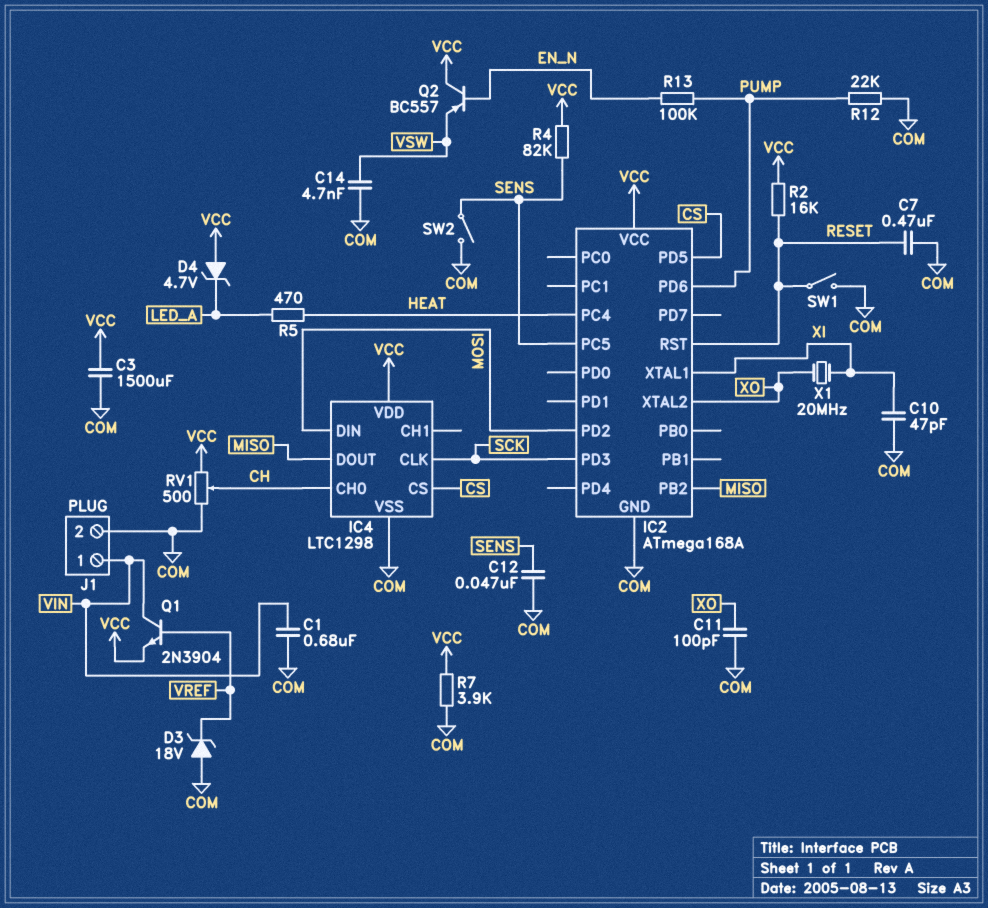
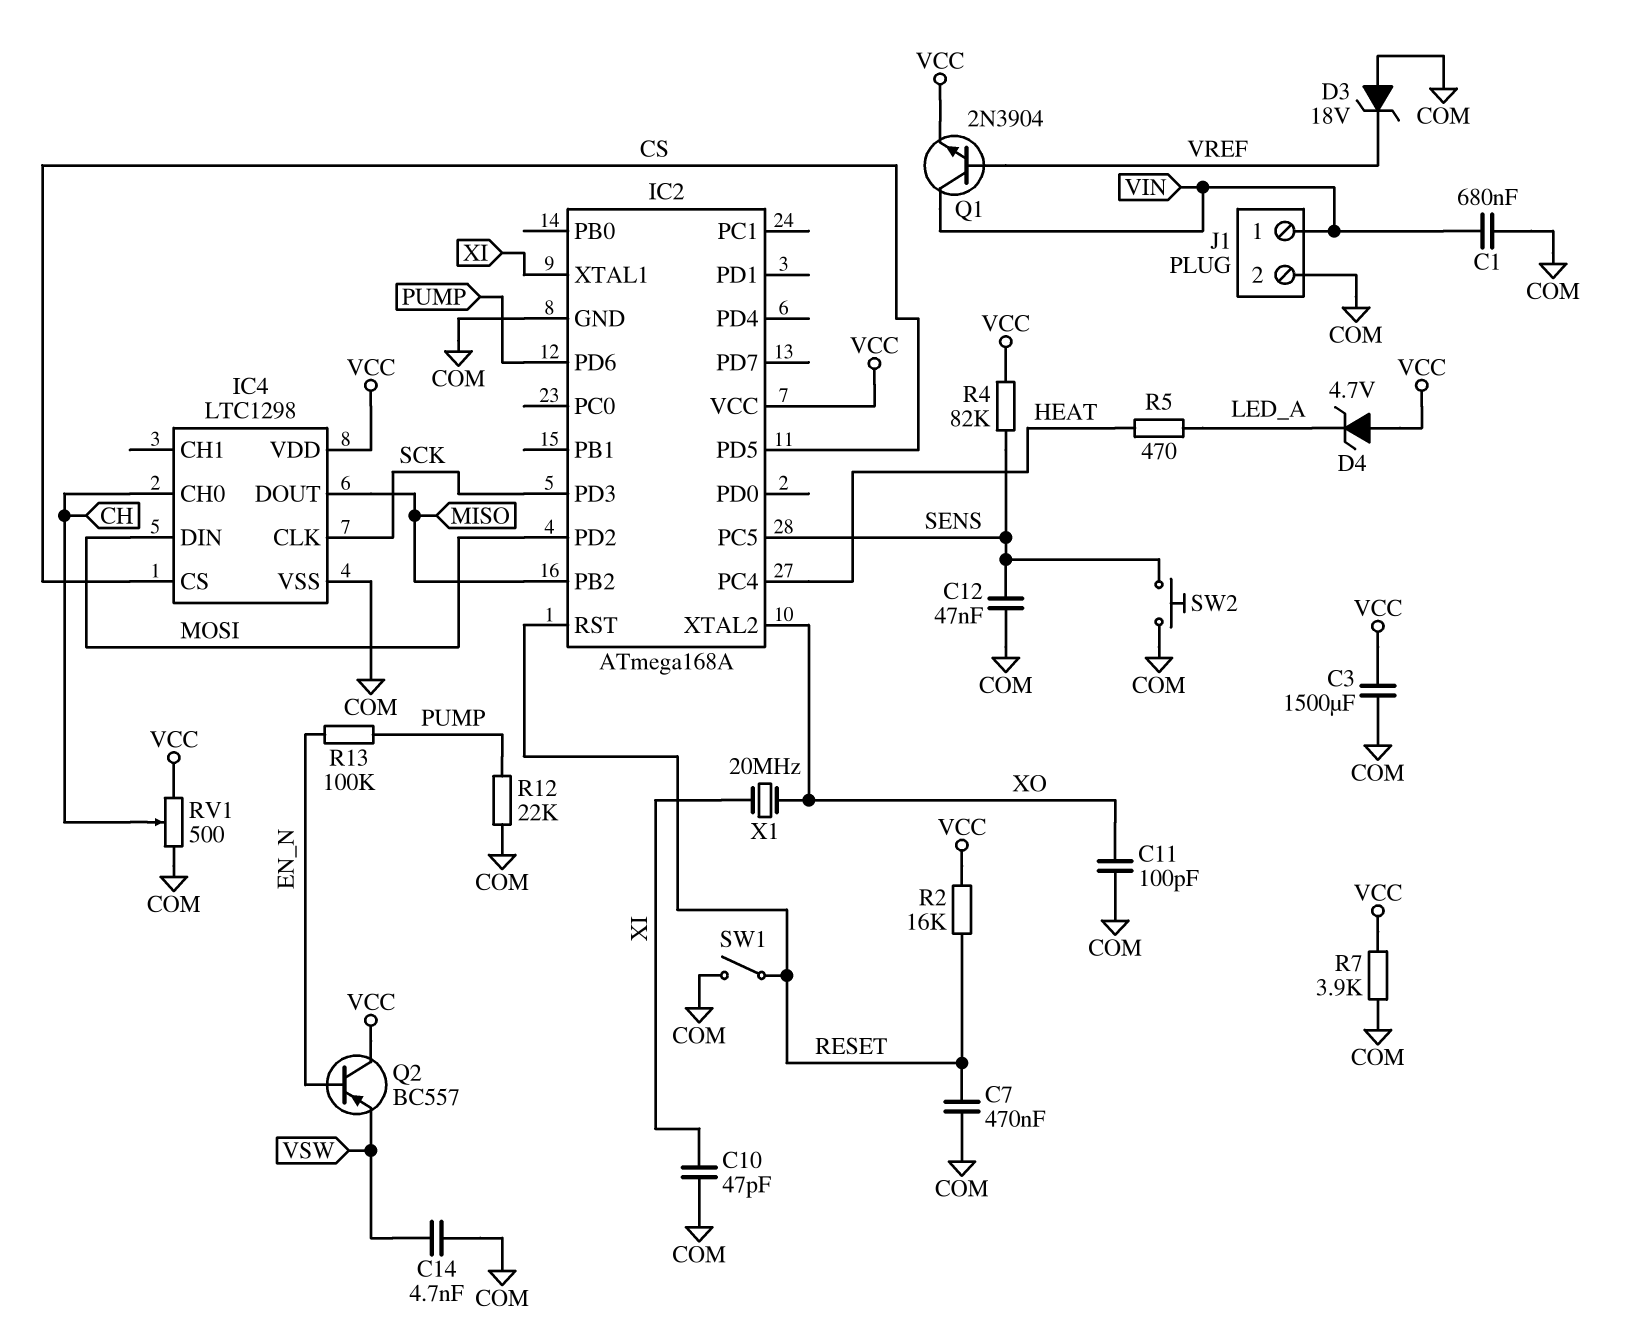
SW2: switch (COM, SENS) -> button (COM, SENS)

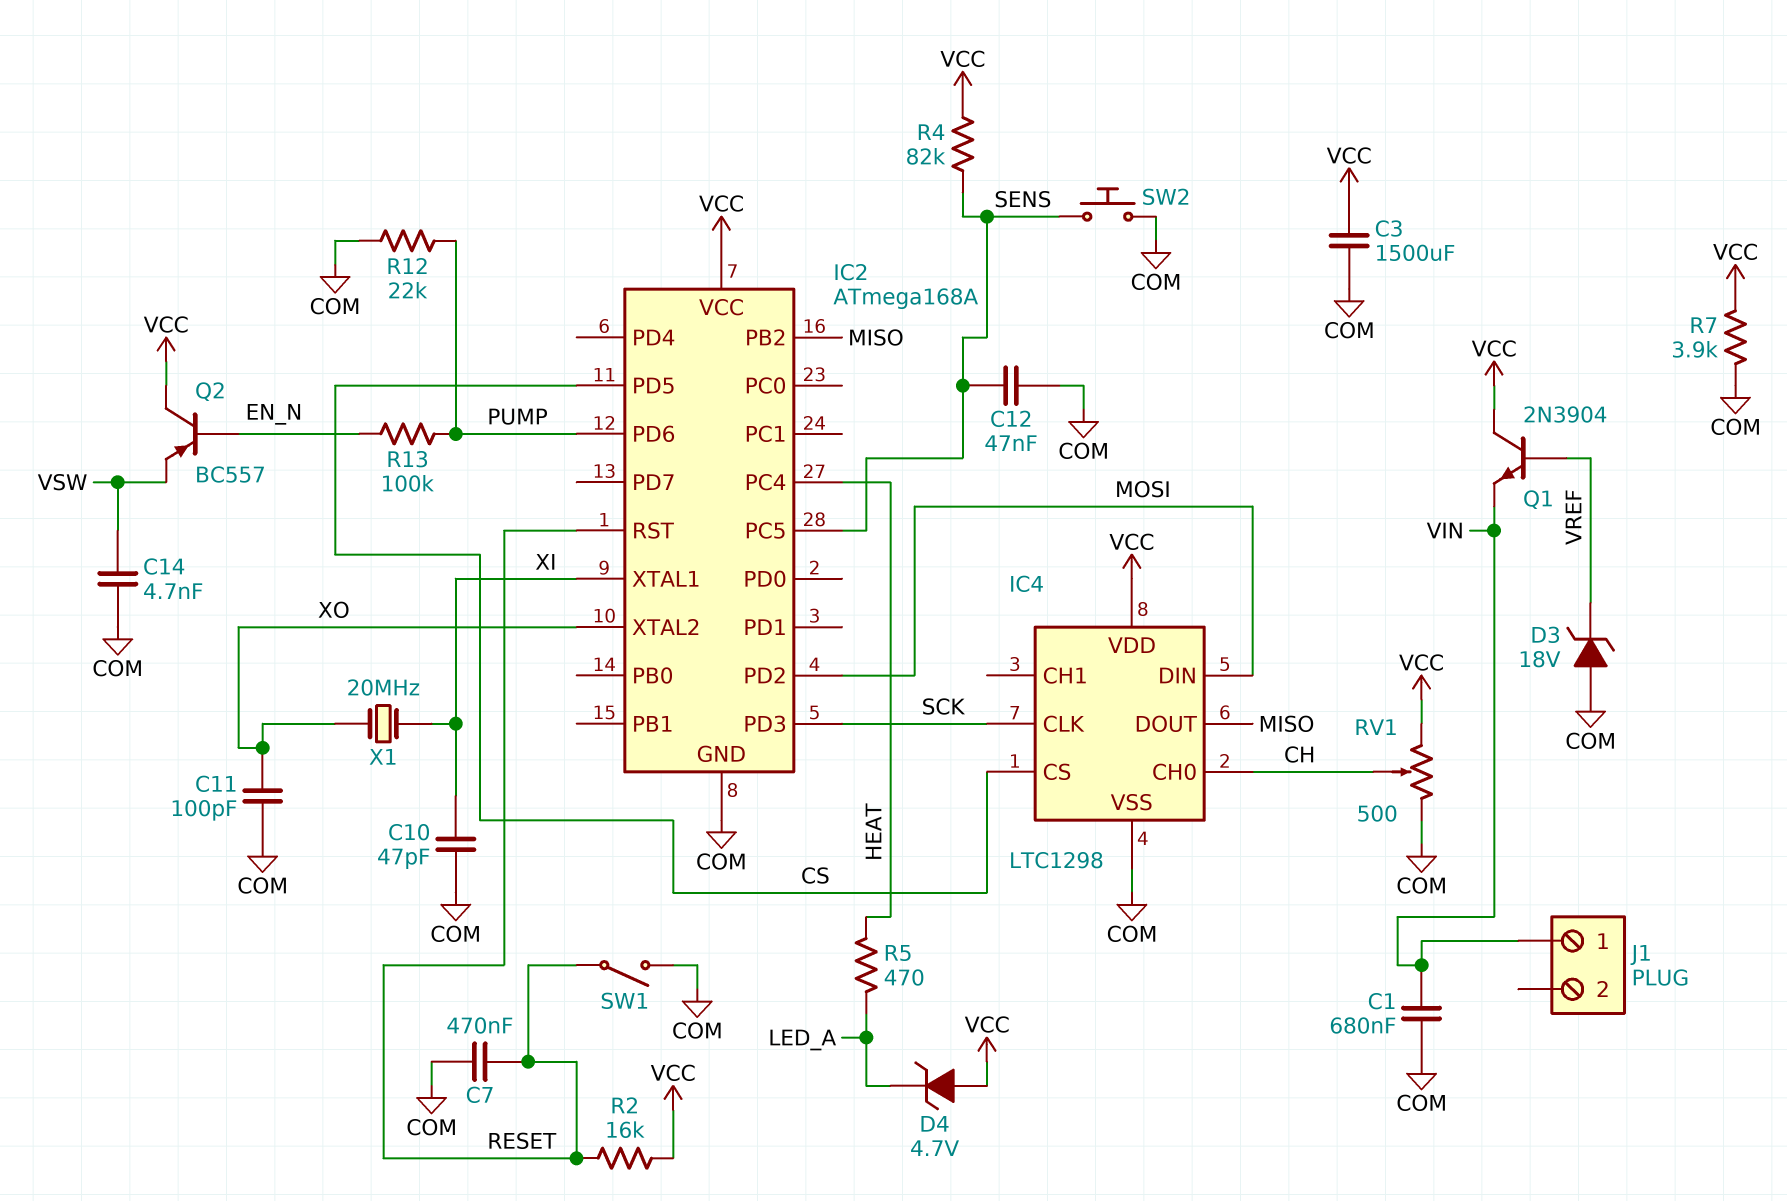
J1 pin 2: COM -> none
Q1: NPN 2N3904 (B VREF, C VIN, E VCC) -> NPN 2N3904 (B VREF, C VCC, E VIN)

